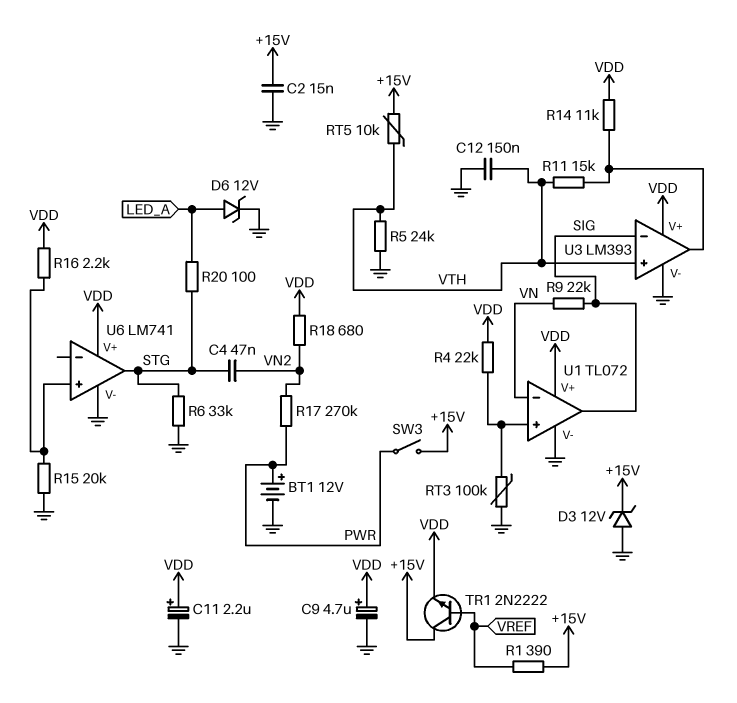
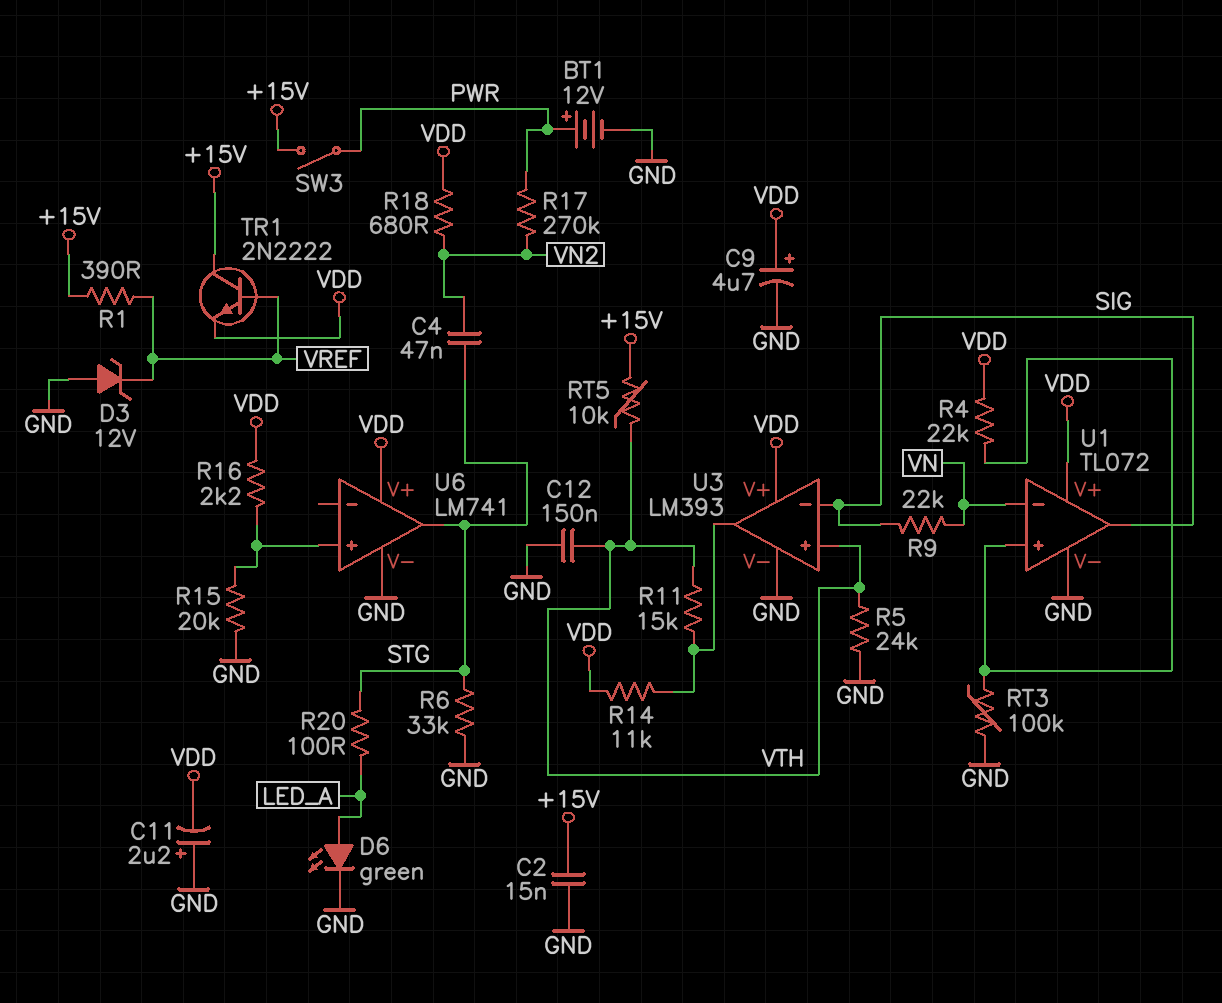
C11: 2.2uF (plus VDD, minus GND) -> 2.2uF (plus GND, minus VDD)
D3: zener 12V (A GND, K +15V) -> zener 12V (A GND, K VREF)
D6: zener 12V (A LED_A, K GND) -> LED green (A LED_A, K GND)

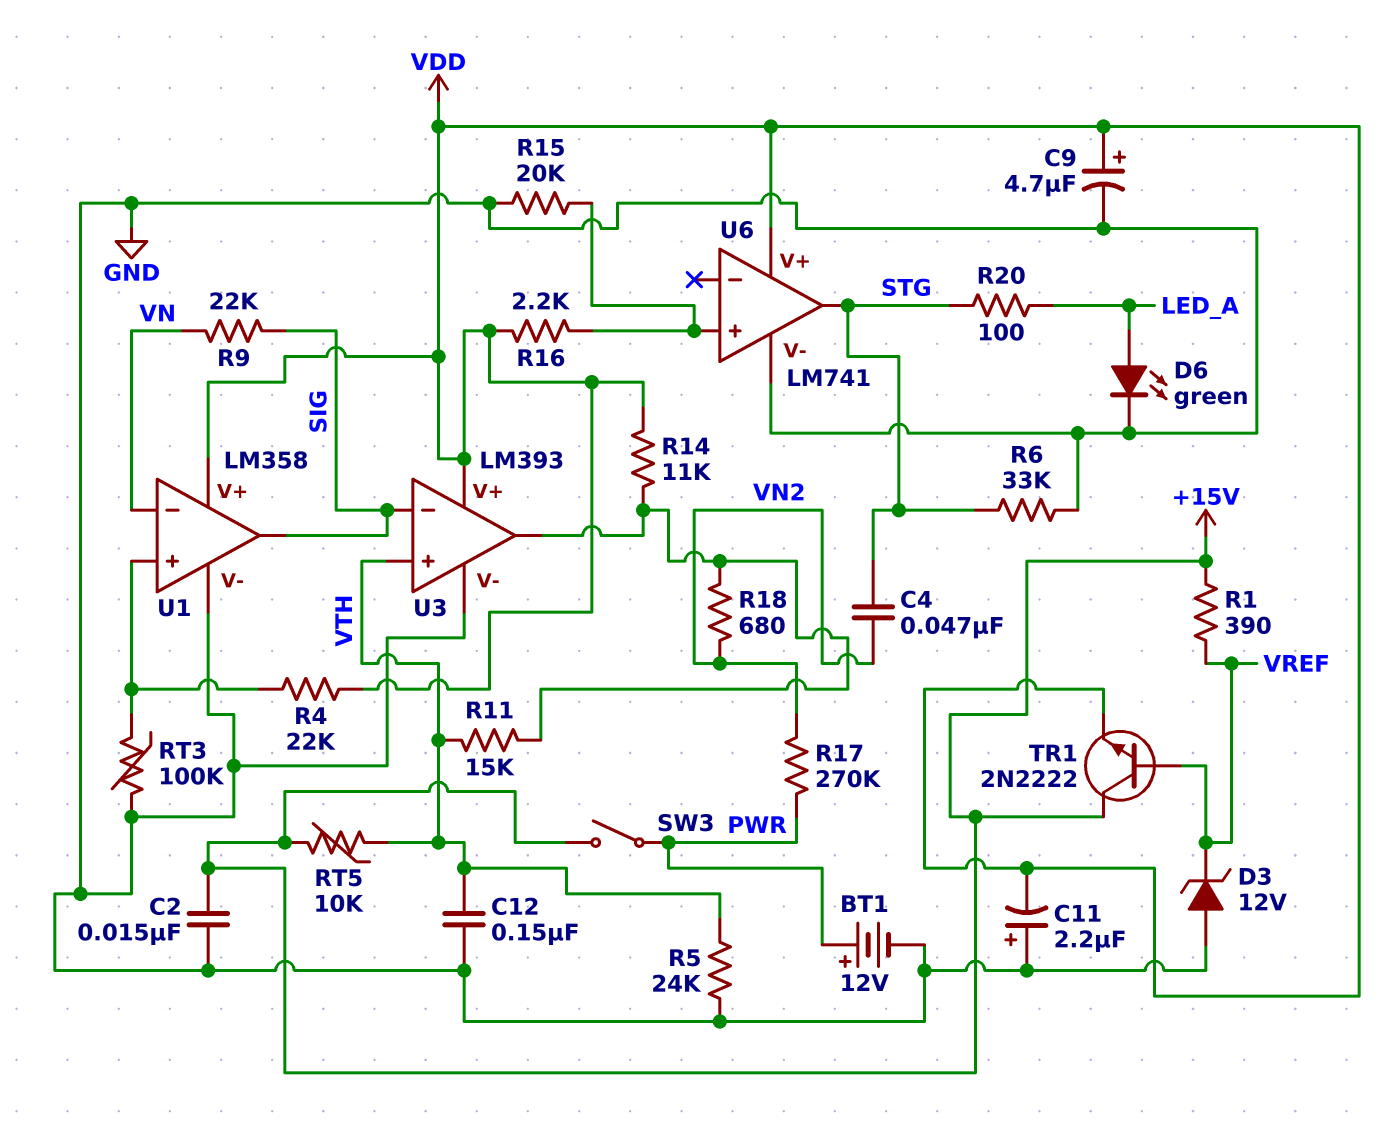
R18: 680 (VDD, VN2) -> 680 (U3/out, VN2)
U1: TL072 -> LM358

